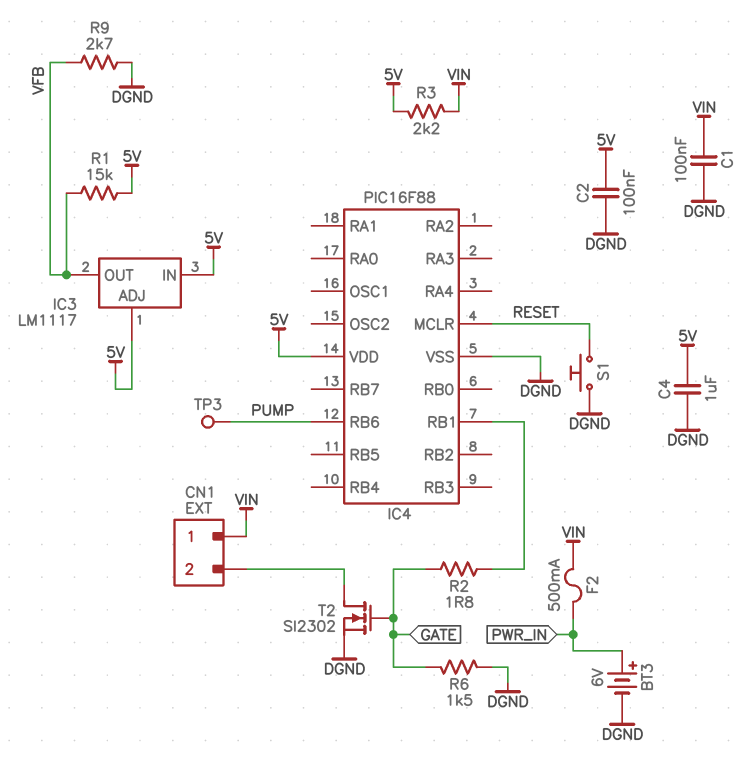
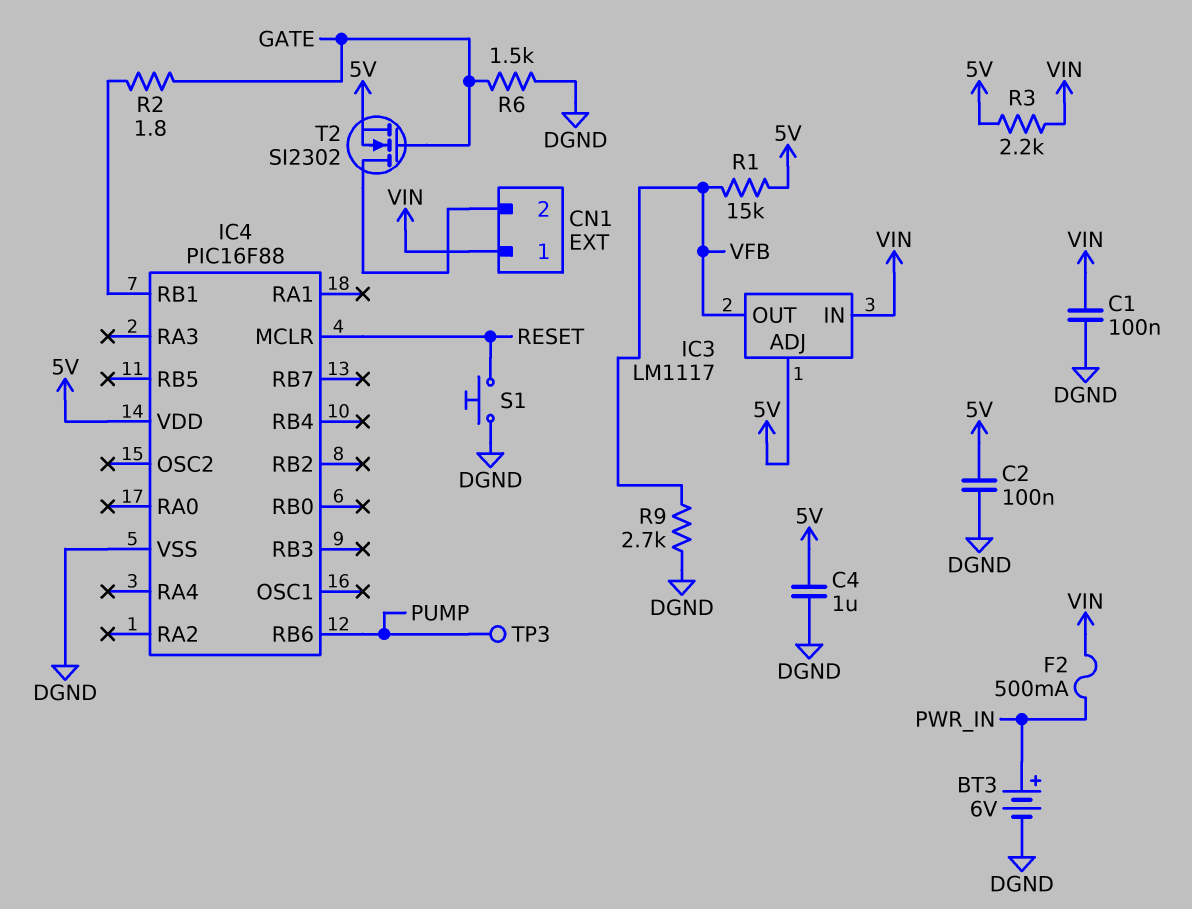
IC3 pin IN: 5V -> VIN
T2: NMOS SI2302 (G GATE, D CN1/2, S DGND) -> NMOS SI2302 (G GATE, D CN1/2, S 5V)

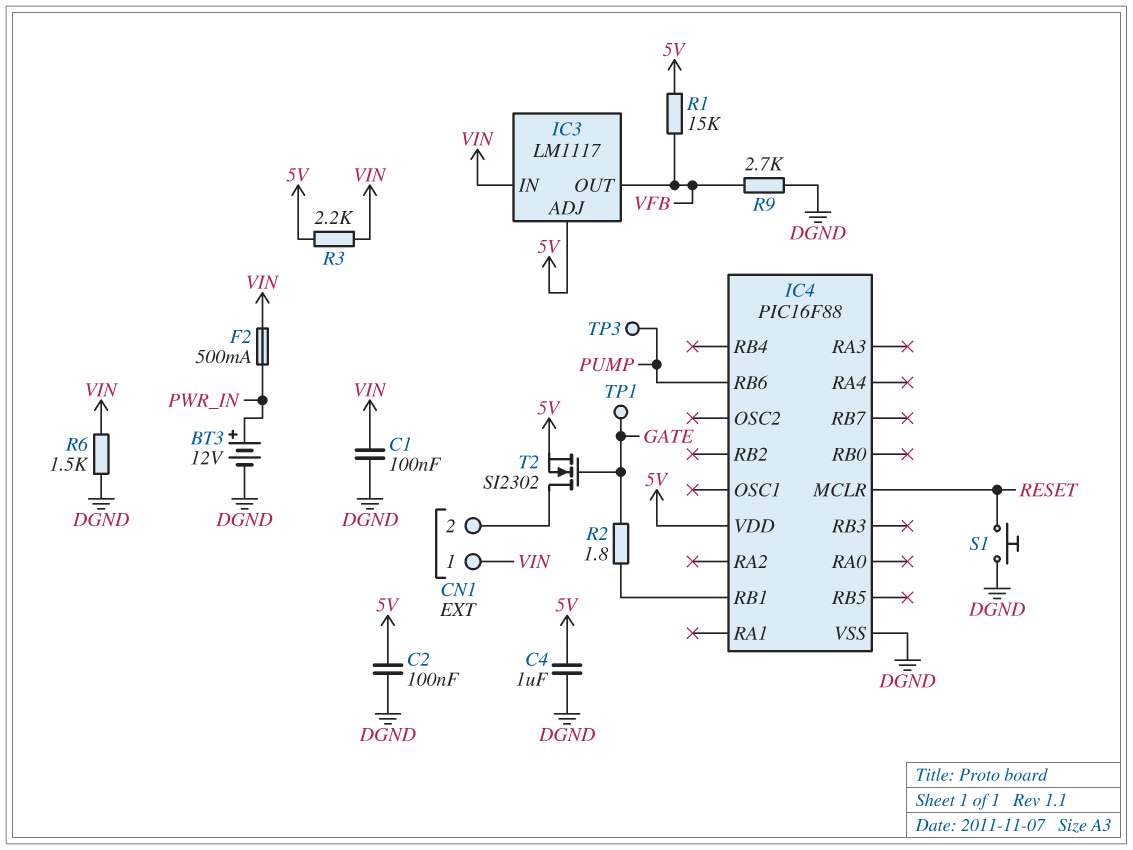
BT3: 6V (plus PWR_IN, minus DGND) -> 12V (plus PWR_IN, minus DGND)
R6: 1.5k (DGND, GATE) -> 1.5k (DGND, VIN)
TP1: none -> test point (GATE)

